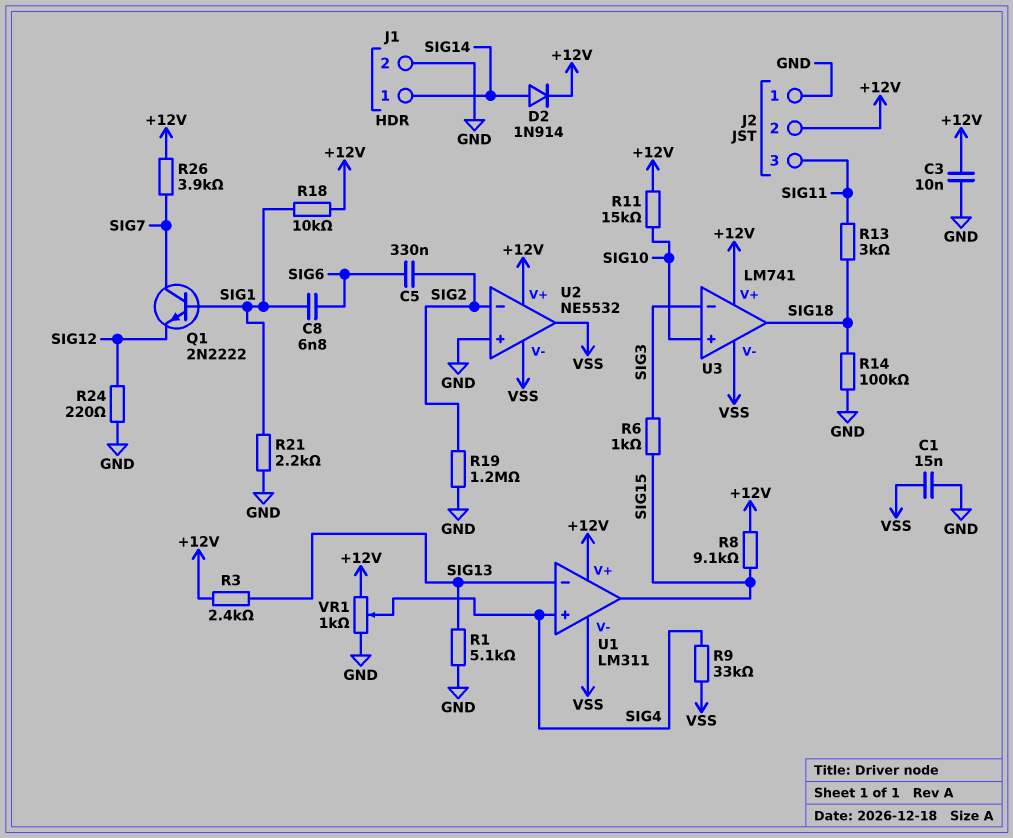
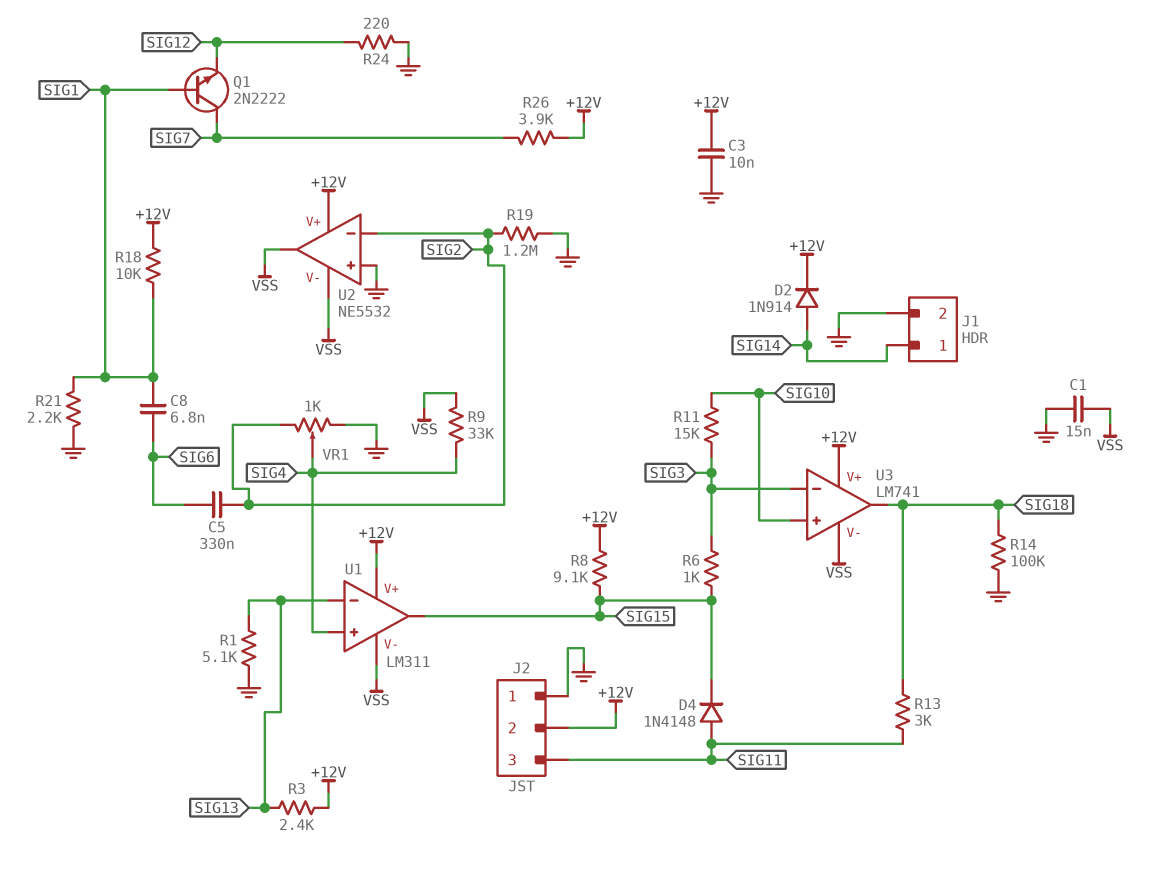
D4: none -> diode 1N4148 (A SIG11, K SIG15)
R11: 15k (+12V, SIG10) -> 15k (SIG3, SIG10)
VR1: 1k (+12V, GND, wiper SIG4) -> 1k (GND, SIG2, wiper SIG4)

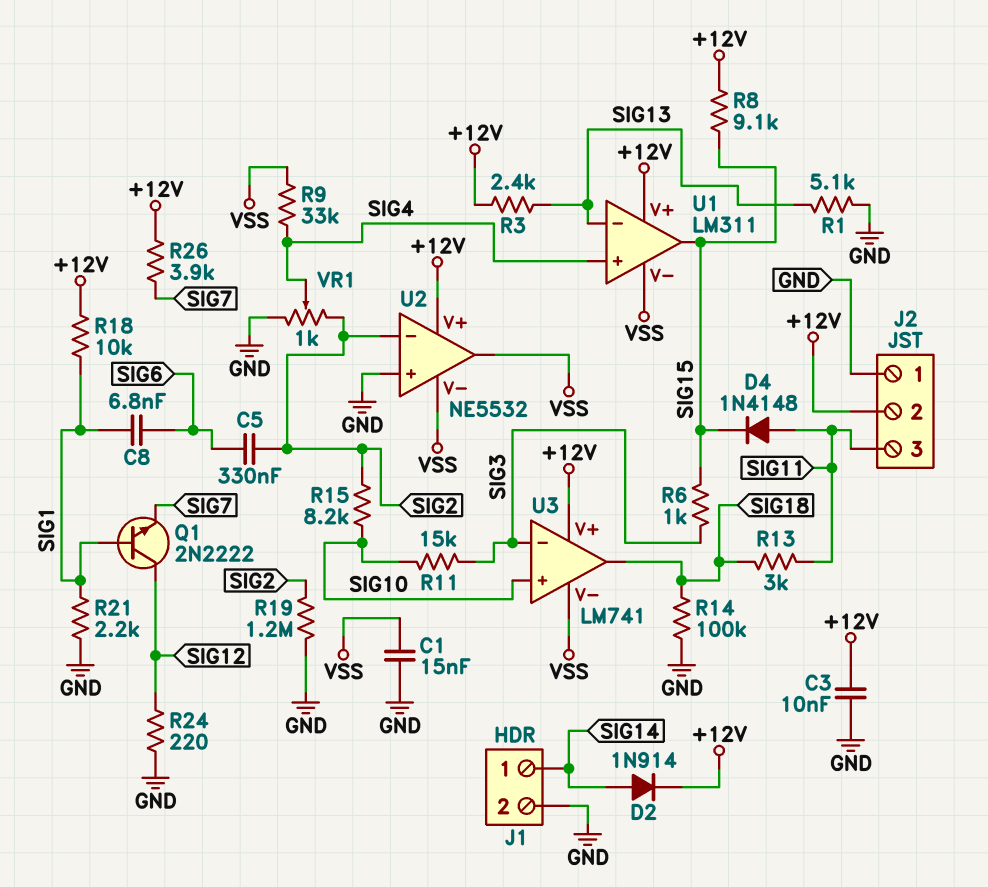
Q1: NPN 2N2222 (B SIG1, C SIG7, E SIG12) -> NPN 2N2222 (B SIG1, C SIG12, E SIG7)
R15: none -> 8.2k (SIG2, SIG10)

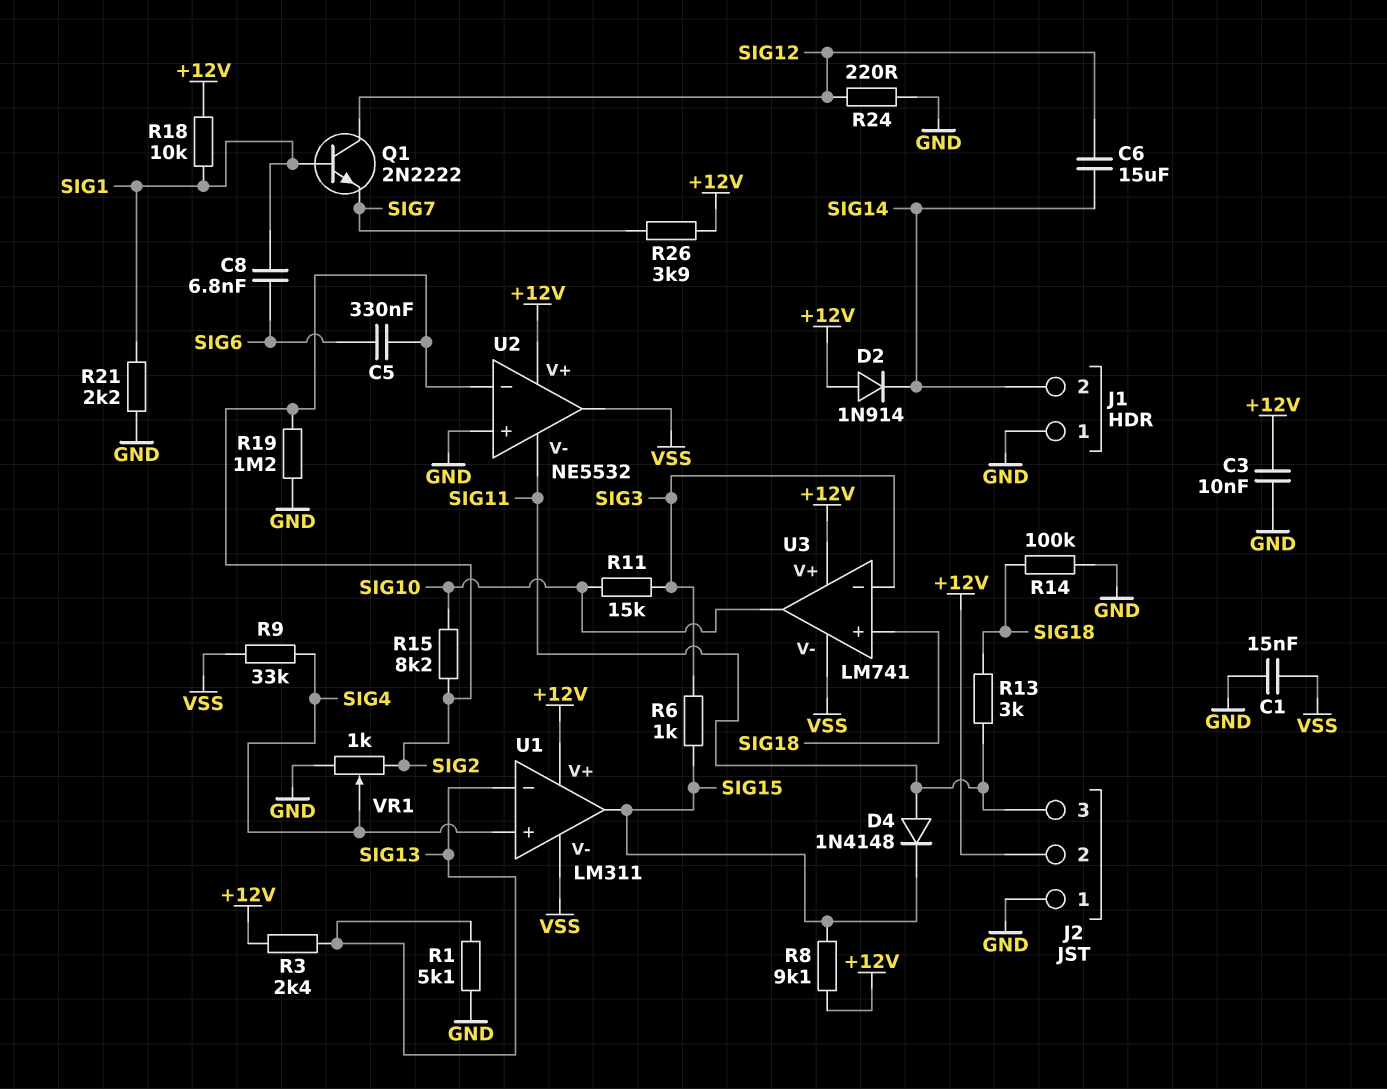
C6: none -> 15uF (SIG12, SIG14)
D2: diode 1N914 (A SIG14, K +12V) -> diode 1N914 (A +12V, K SIG14)
J1 pin 1: SIG14 -> GND
J1 pin 2: GND -> SIG14
U2 pin V-: VSS -> SIG11
U3 pin in+: SIG10 -> SIG18
U3 pin out: SIG18 -> SIG10

